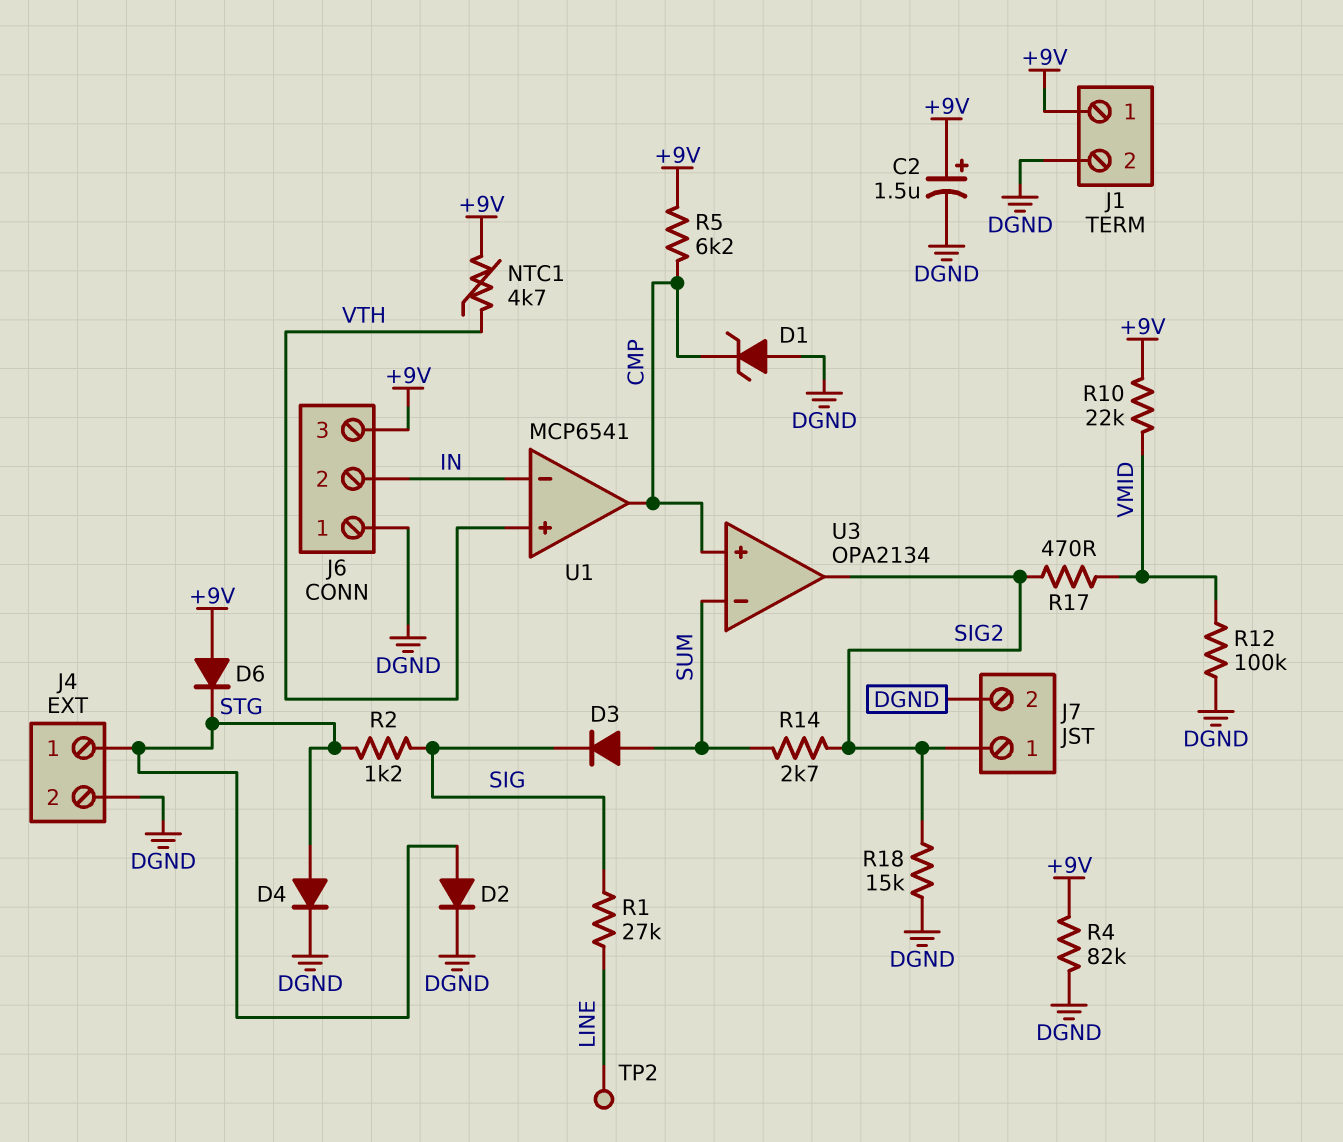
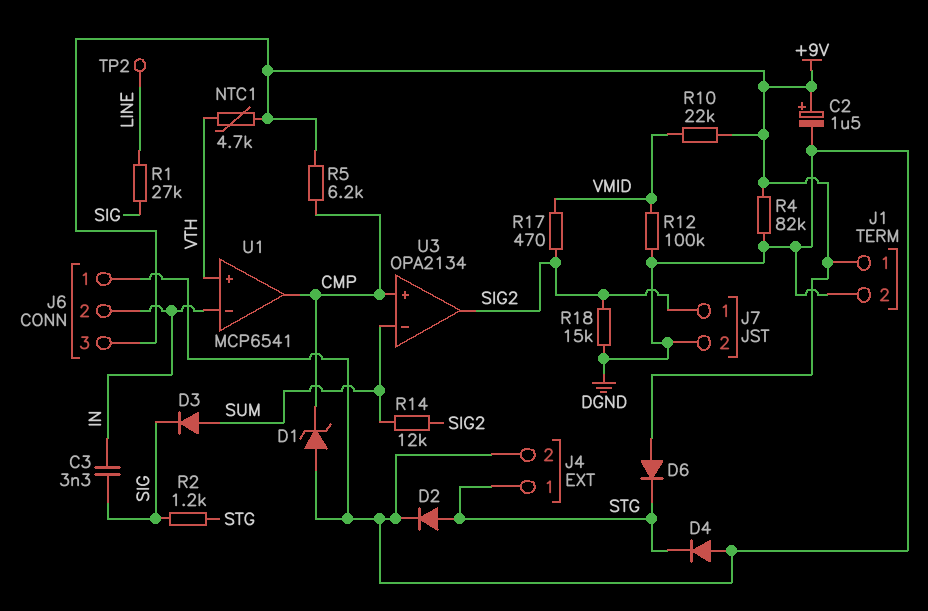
C3: none -> 3.3nF (IN, SIG)
D4: diode (A STG, K DGND) -> diode (A DGND, K STG)
R14: 2.7k (SIG2, SUM) -> 12k (SIG2, SUM)

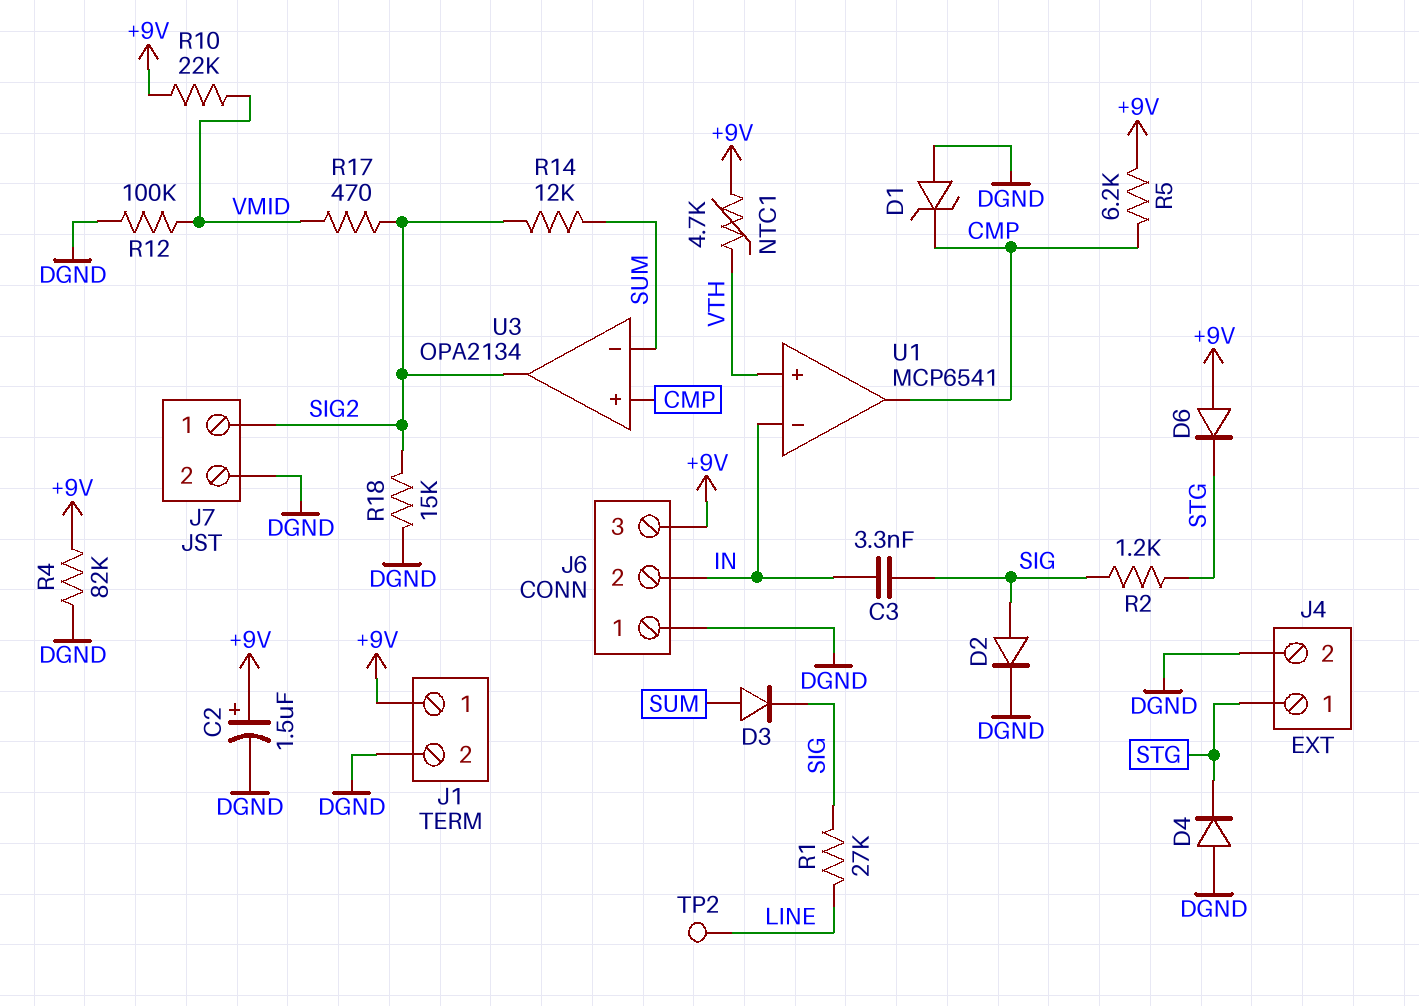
D2: diode (A STG, K DGND) -> diode (A SIG, K DGND)

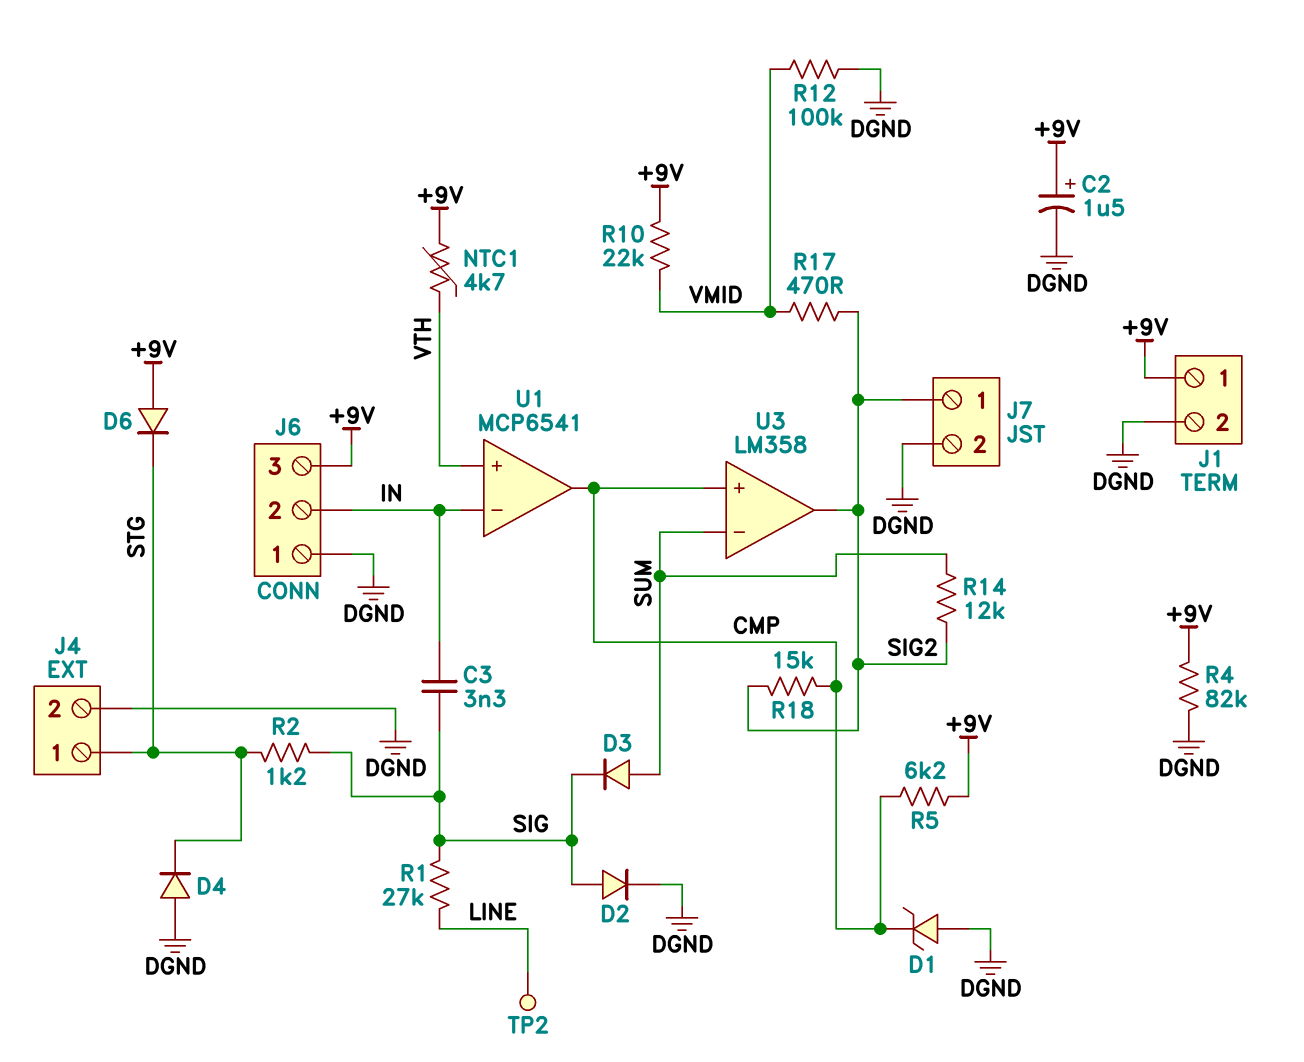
R18: 15k (DGND, SIG2) -> 15k (CMP, SIG2)
U3: OPA2134 -> LM358

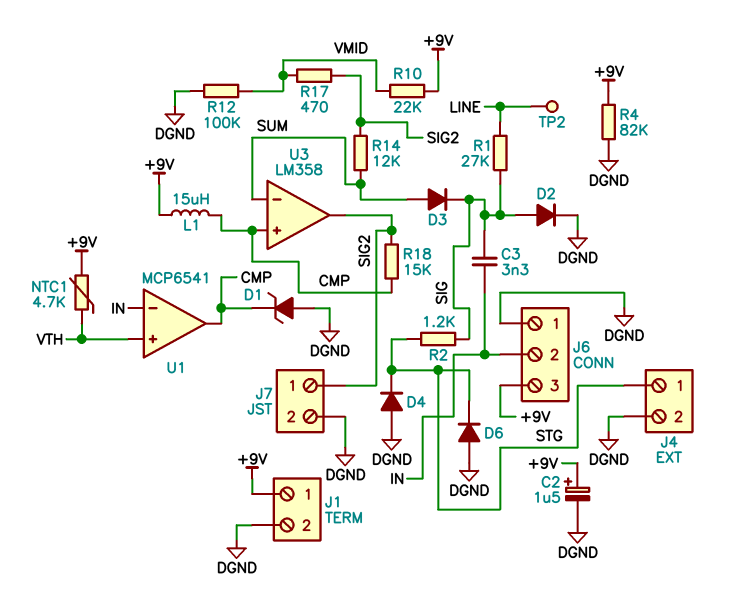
D6: diode (A +9V, K STG) -> diode (A DGND, K STG)
L1: none -> 15uH (+9V, CMP)
R5: 6.2k (+9V, CMP) -> none

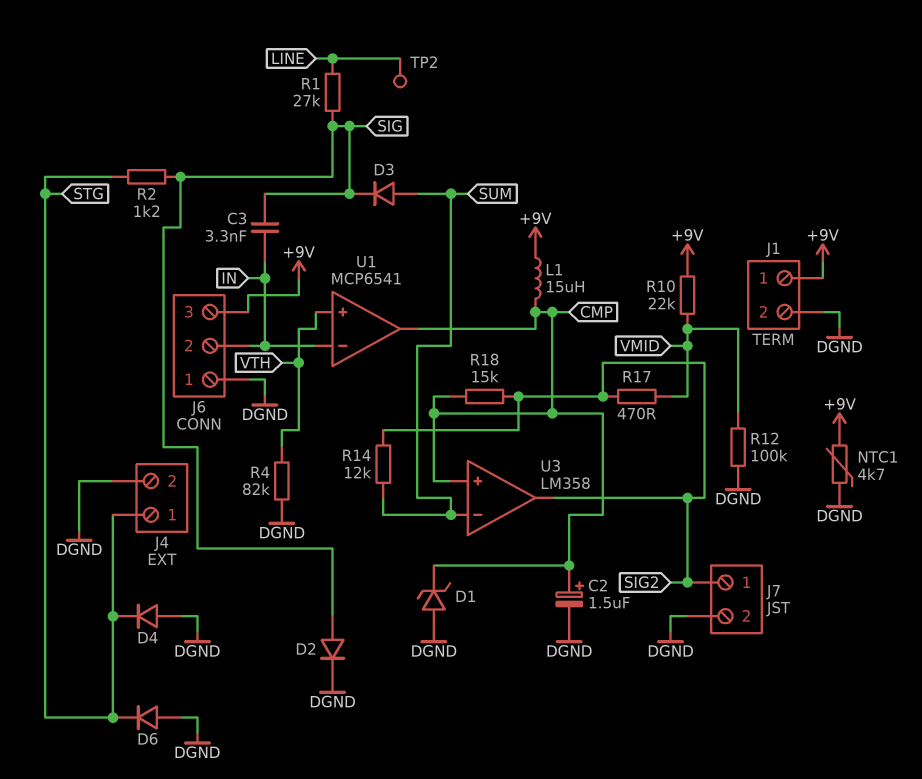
C2: 1.5uF (plus +9V, minus DGND) -> 1.5uF (plus CMP, minus DGND)
NTC1: 4.7k (+9V, VTH) -> 4.7k (+9V, DGND)
R4: 82k (+9V, DGND) -> 82k (DGND, VTH)

